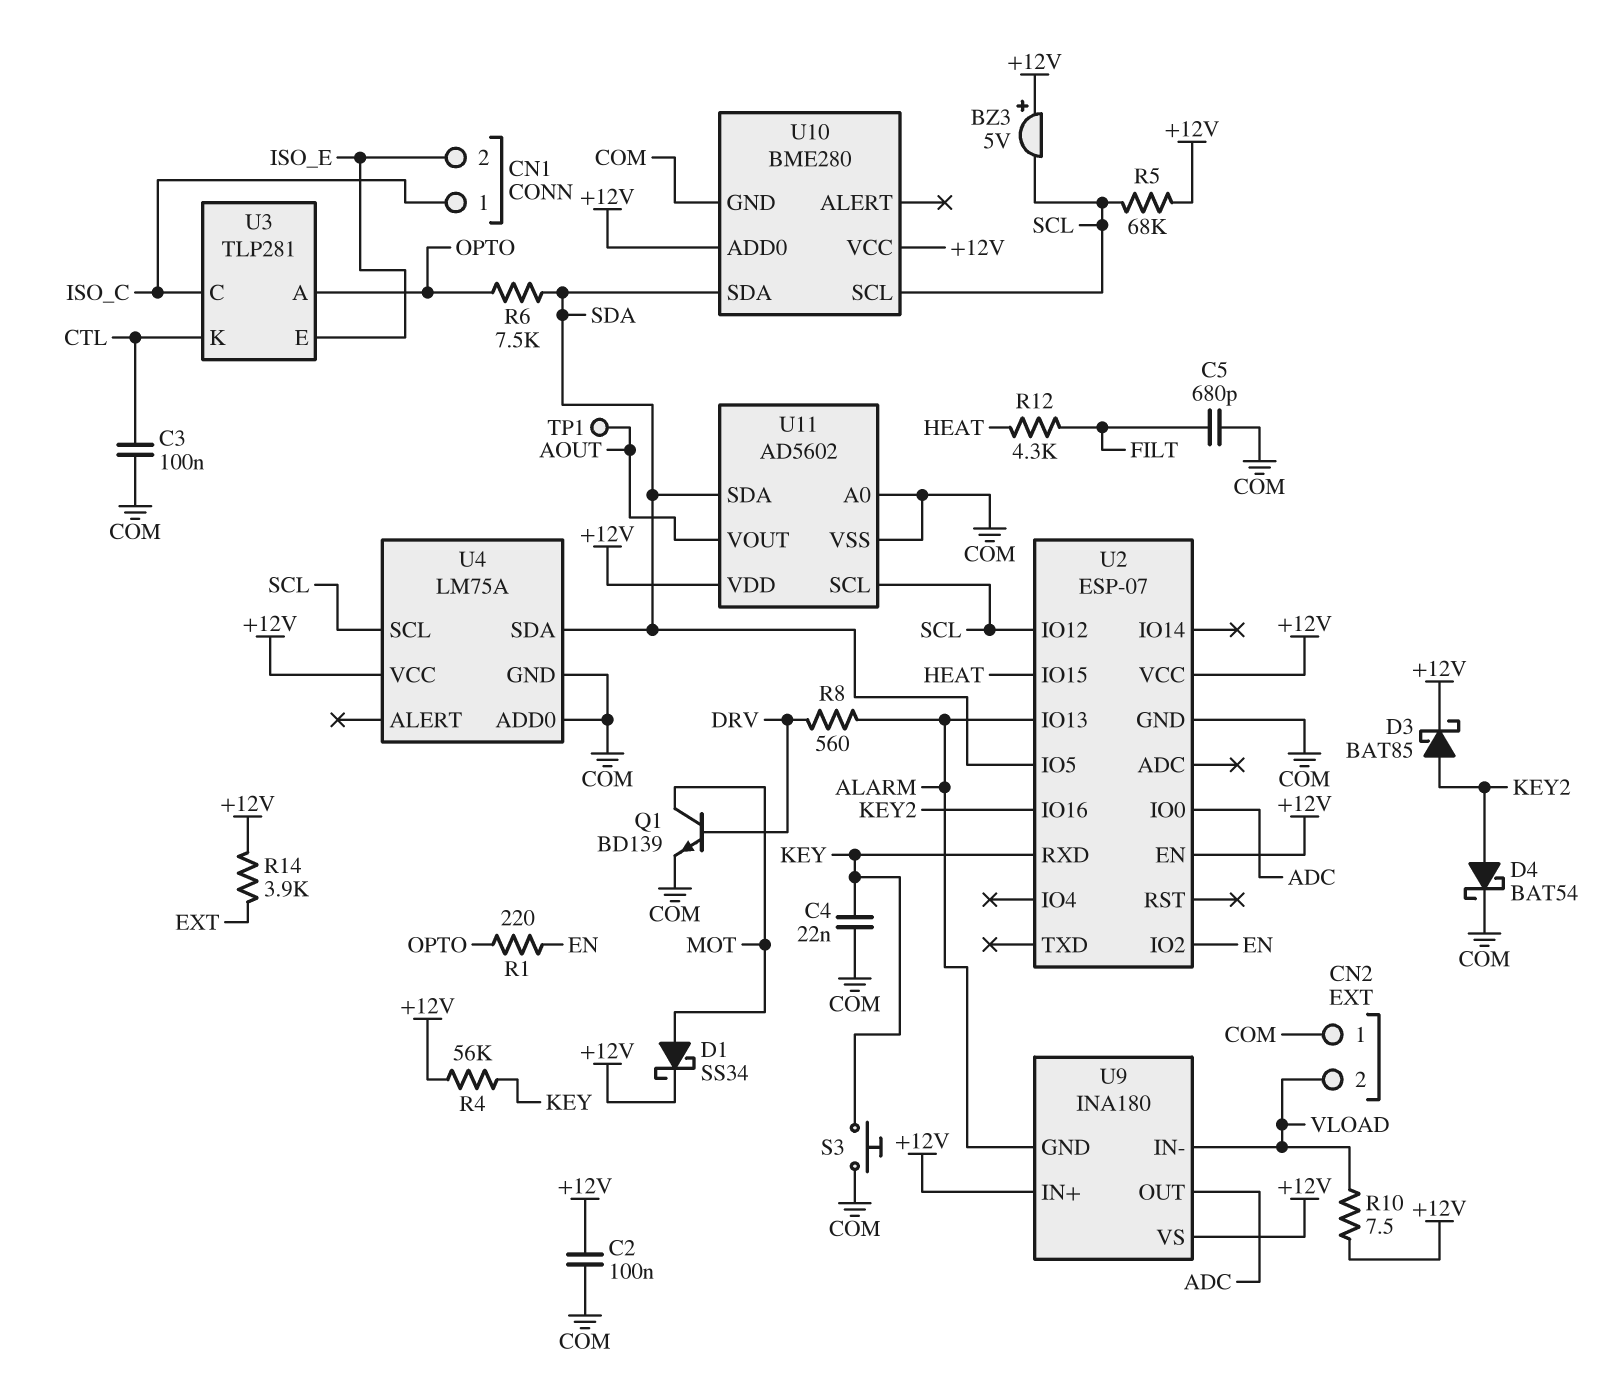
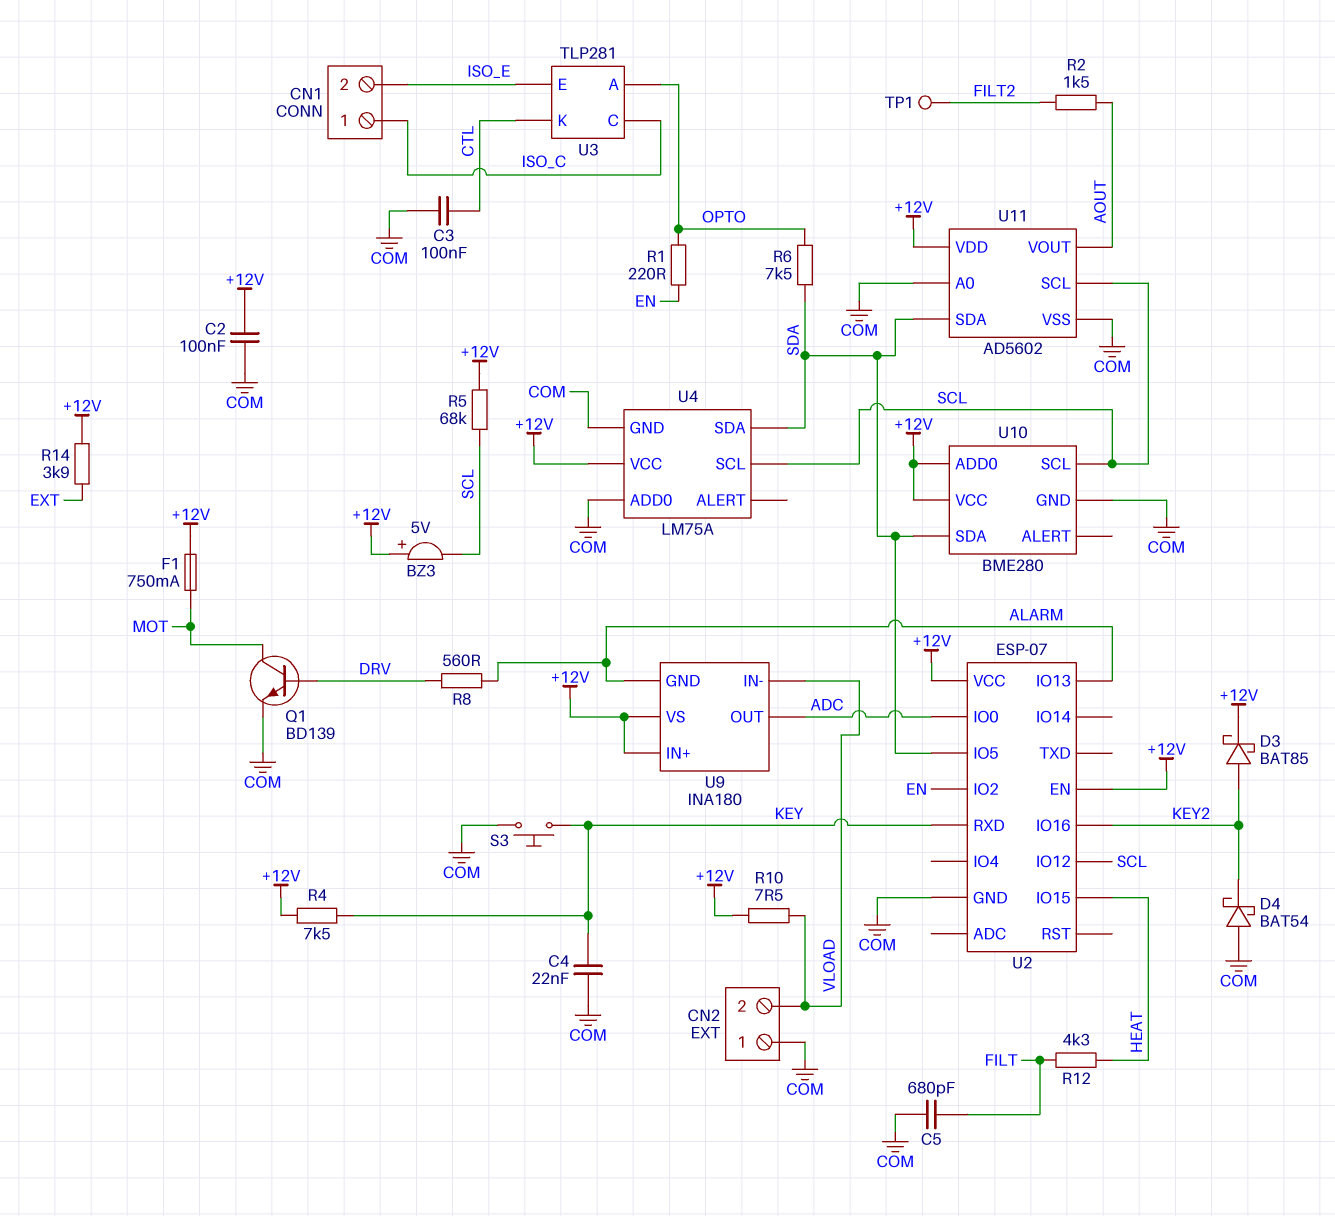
D1: schottky SS34 (A MOT, K +12V) -> none
D4: schottky BAT54 (A KEY2, K COM) -> schottky BAT54 (A COM, K KEY2)
F1: none -> 750mA (+12V, MOT)
R2: none -> 1.5k (AOUT, FILT2)
R4: 56k (+12V, KEY) -> 7.5k (+12V, KEY)
TP1: test point (AOUT) -> test point (FILT2)

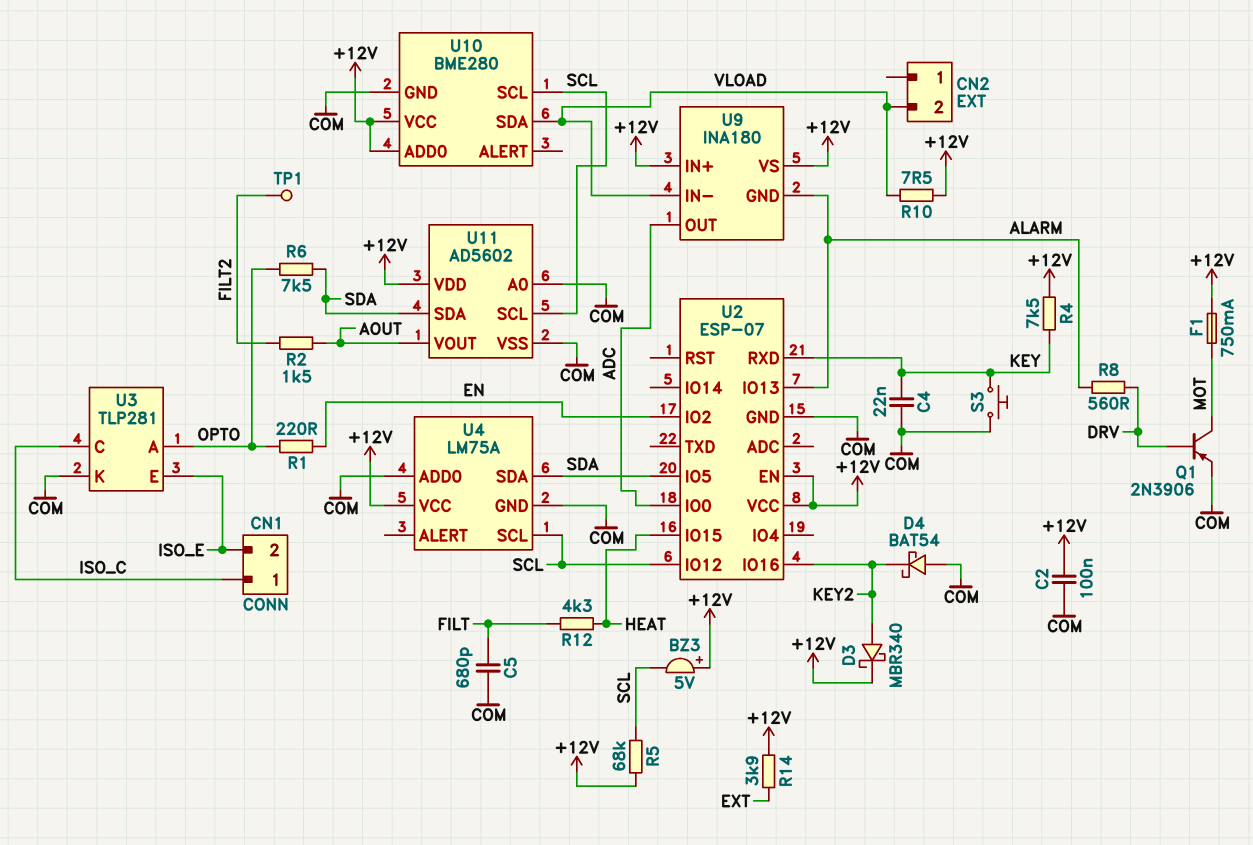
C3: 100nF (COM, CTL) -> none
CN2 pin 1: COM -> none
D3: schottky BAT85 (A KEY2, K +12V) -> schottky MBR340 (A KEY2, K +12V)
Q1: NPN BD139 (B DRV, C MOT, E COM) -> PNP 2N3906 (B DRV, C MOT, E COM)
U3 pin K: CTL -> COM
U10 pin SDA: SDA -> VLOAD

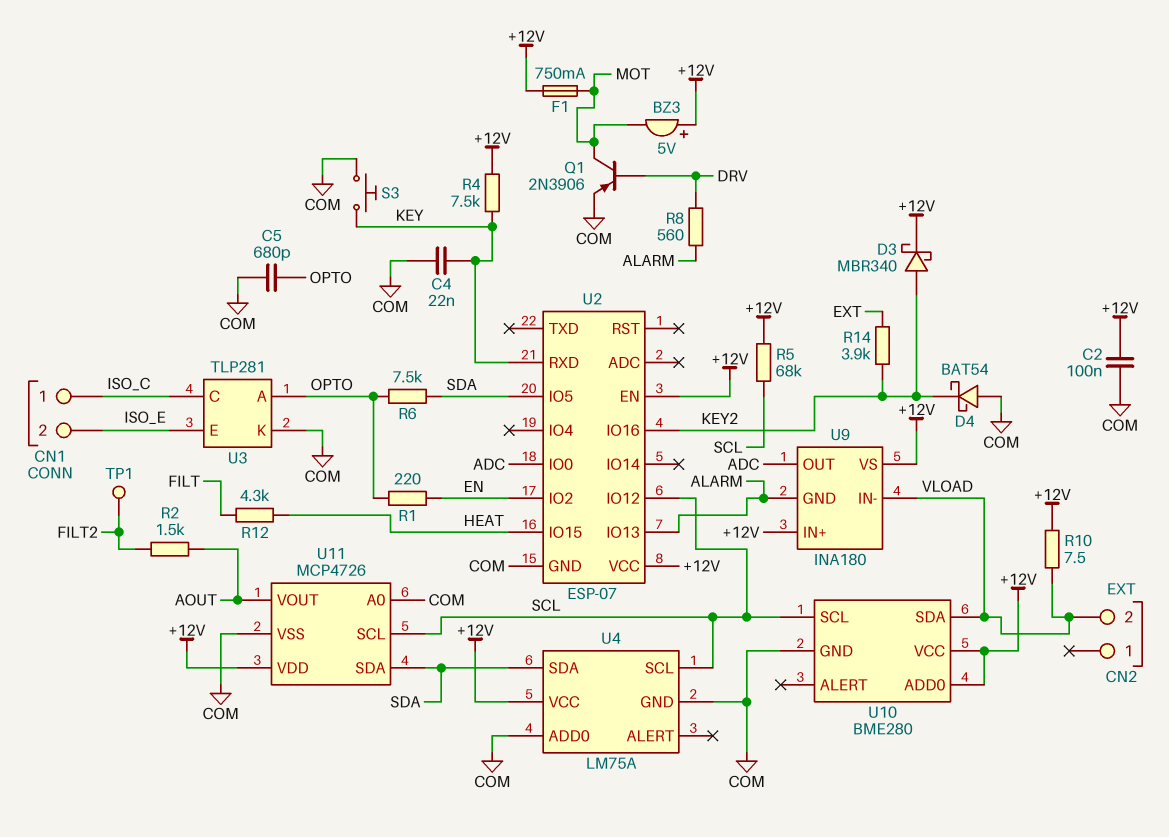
BZ3: buzzer 5V (plus +12V, minus SCL) -> buzzer 5V (plus +12V, minus MOT)
C5: 680pF (COM, FILT) -> 680pF (COM, OPTO)
R14: 3.9k (+12V, EXT) -> 3.9k (EXT, KEY2)
U11: AD5602 -> MCP4726

